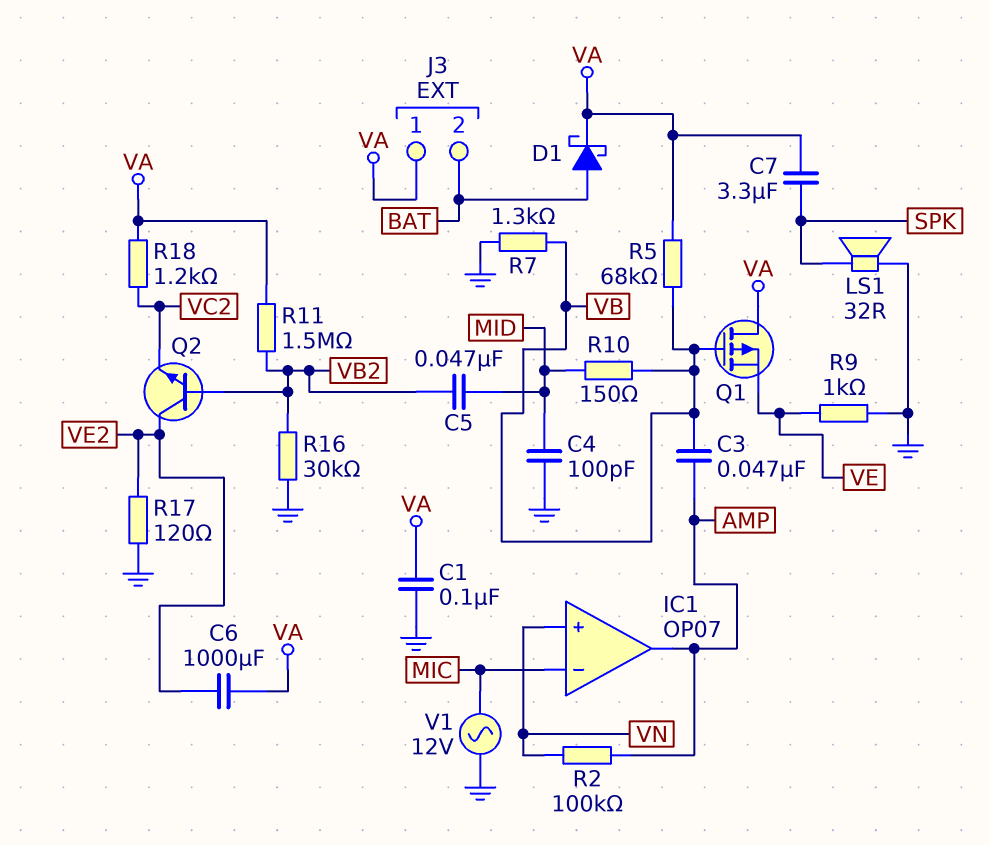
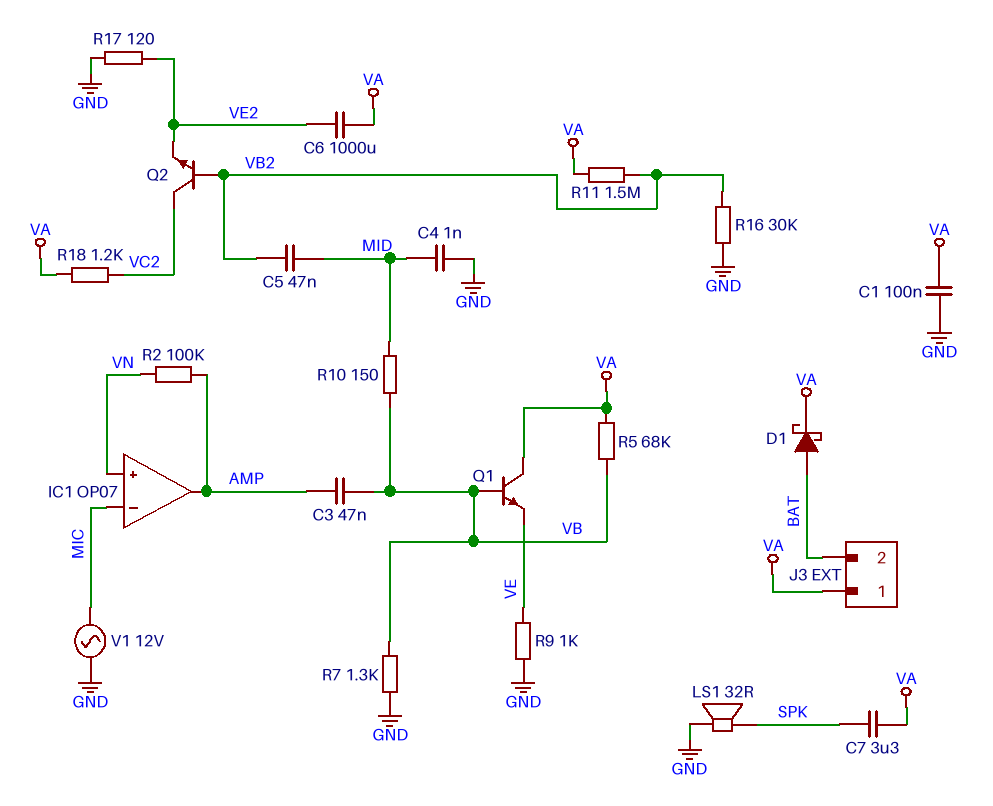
C4: 100pF (GND, MID) -> 1nF (GND, MID)
Q1: PMOS (G VB, D VA, S VE) -> NPN (B VB, C VA, E VE)
Q2: NPN (B VB2, C VE2, E VC2) -> NPN (B VB2, C VC2, E VE2)

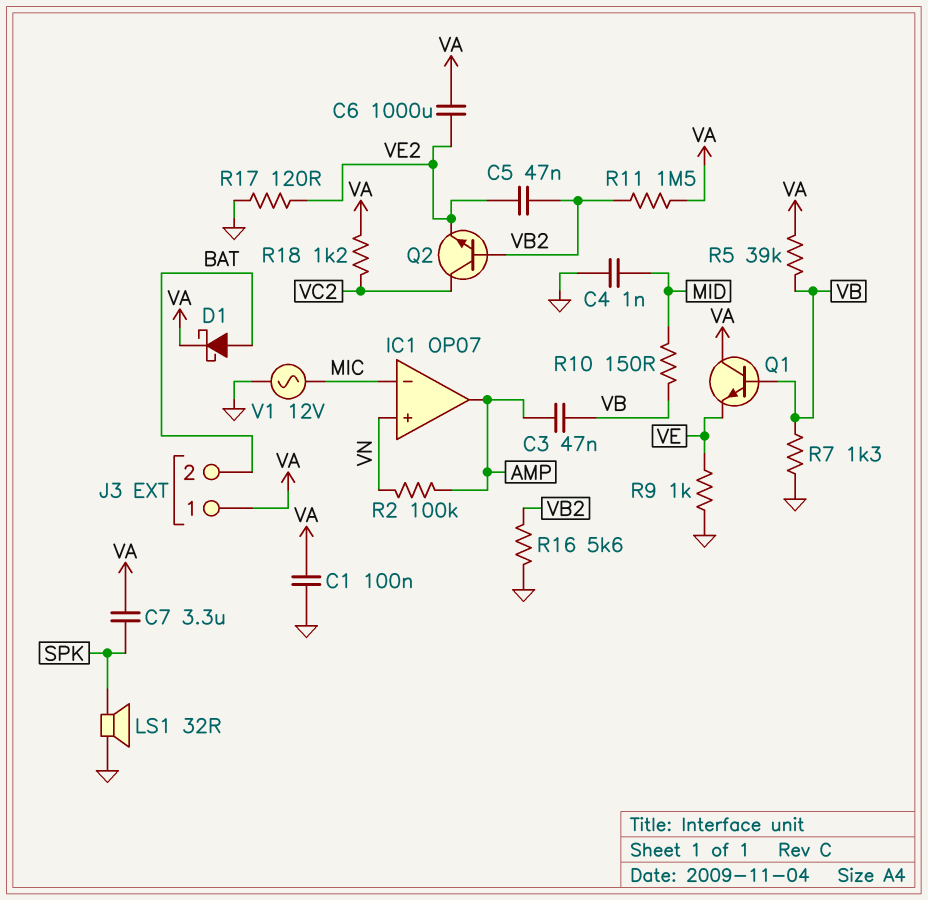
C5: 47nF (MID, VB2) -> 47nF (VB2, VE2)
R5: 68k (VA, VB) -> 39k (VA, VB)
R16: 30k (GND, VB2) -> 5.6k (GND, VB2)

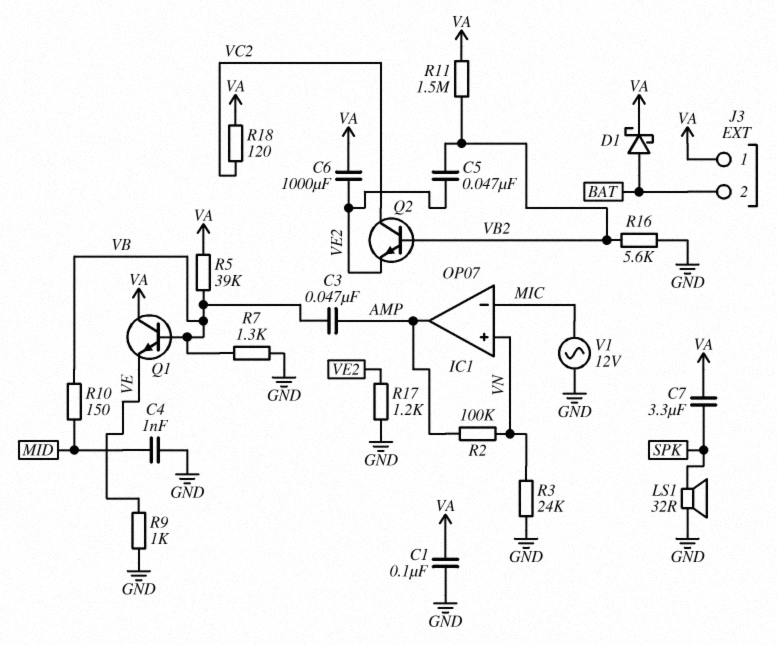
R3: none -> 24k (GND, VN)
R17: 120 (GND, VE2) -> 1.2k (GND, VE2)
R18: 1.2k (VA, VC2) -> 120 (VA, VC2)

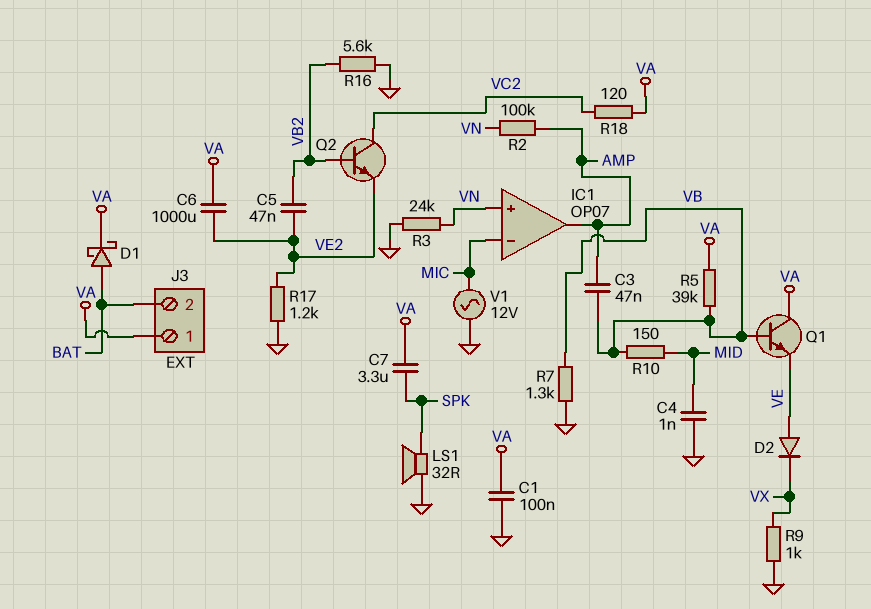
D2: none -> diode (A VE, K VX)
R9: 1k (GND, VE) -> 1k (GND, VX)
R11: 1.5M (VA, VB2) -> none

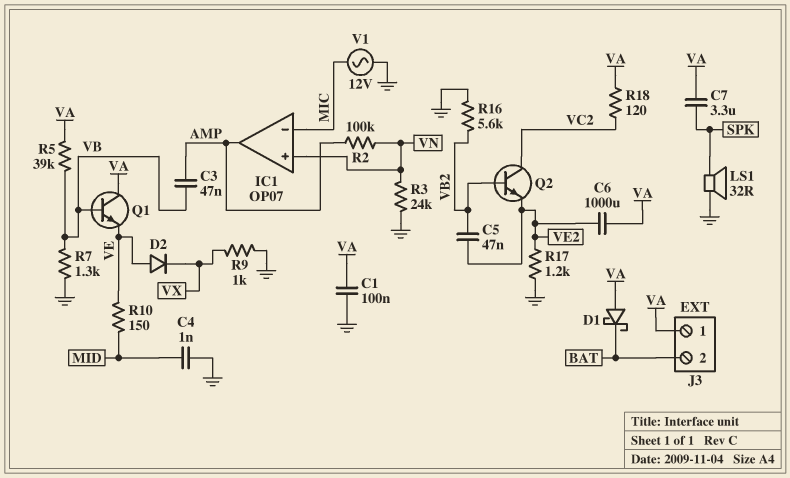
D1: schottky (A BAT, K VA) -> schottky (A VA, K BAT)
R10: 150 (MID, VB) -> 150 (MID, VE)

